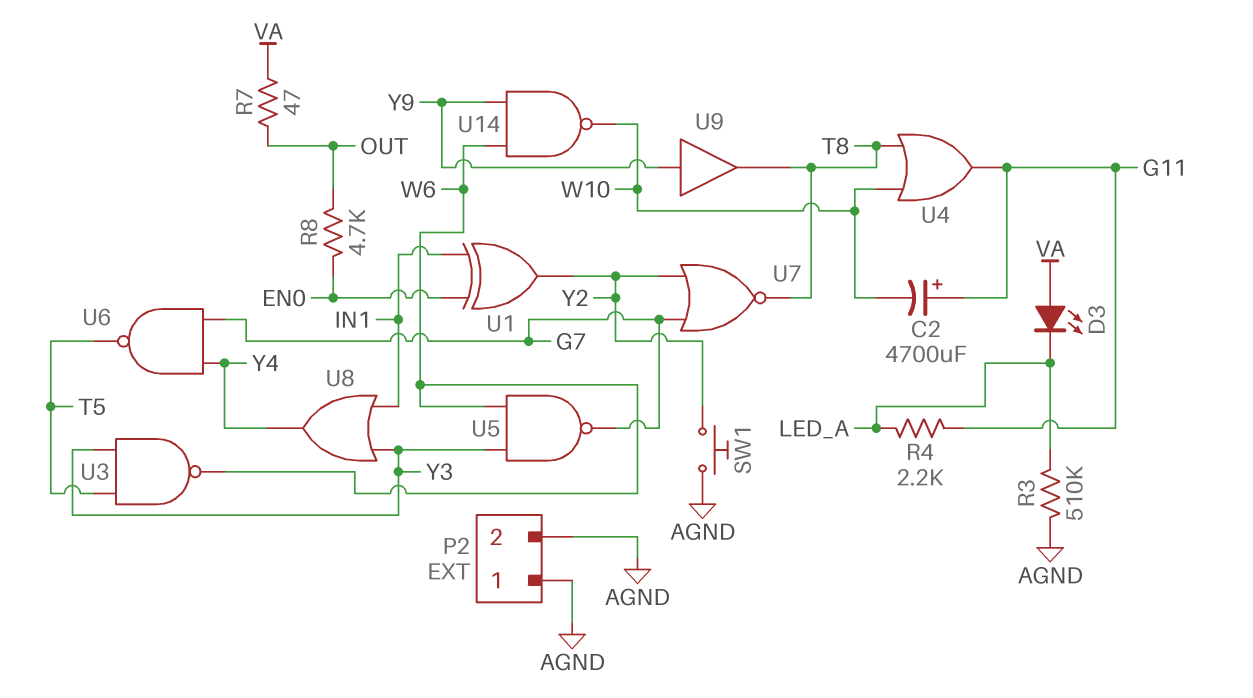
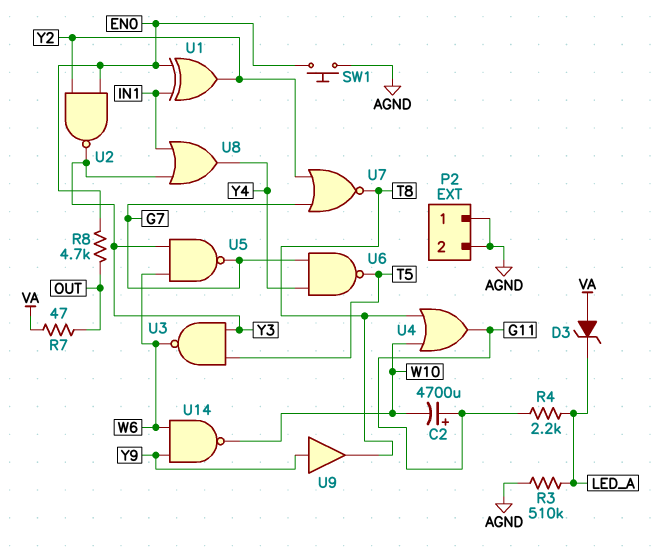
D3: LED (A VA, K LED_A) -> zener (A VA, K LED_A)
SW1: button (AGND, Y2) -> button (AGND, EN0)
U2: none -> NAND (in EN0, in Y2, out Y3)

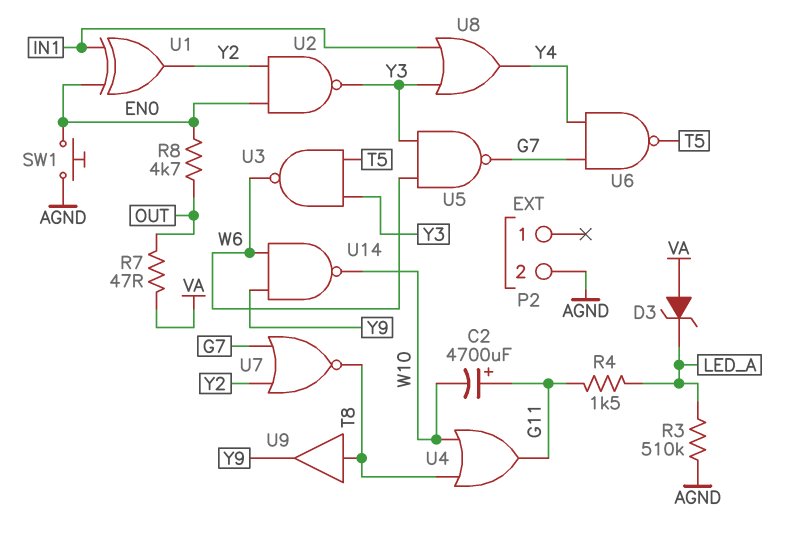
P2 pin 1: AGND -> none
R4: 2.2k (G11, LED_A) -> 1.5k (G11, LED_A)
U9: buffer (in Y9, out T8) -> buffer (in T8, out Y9)

